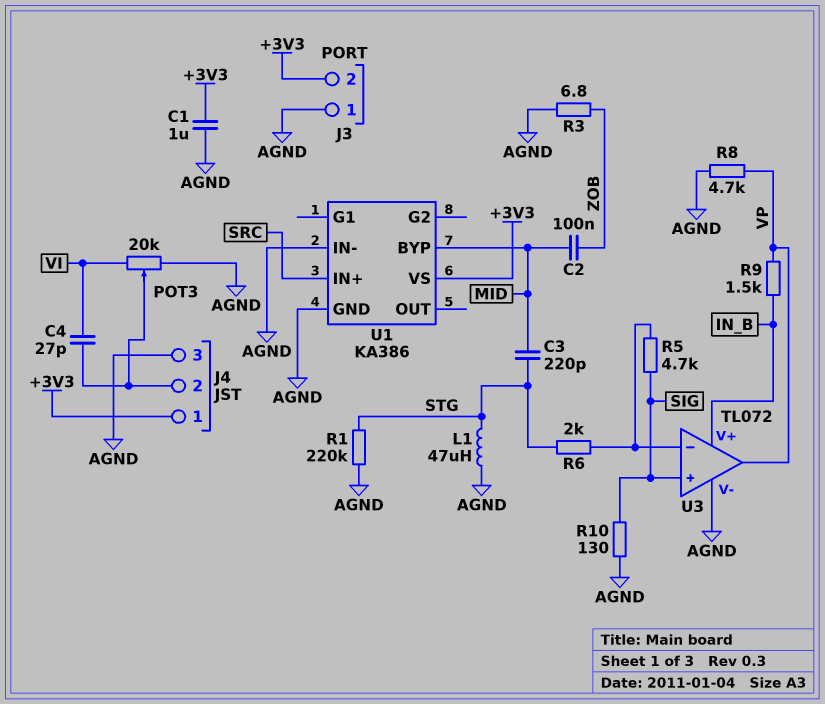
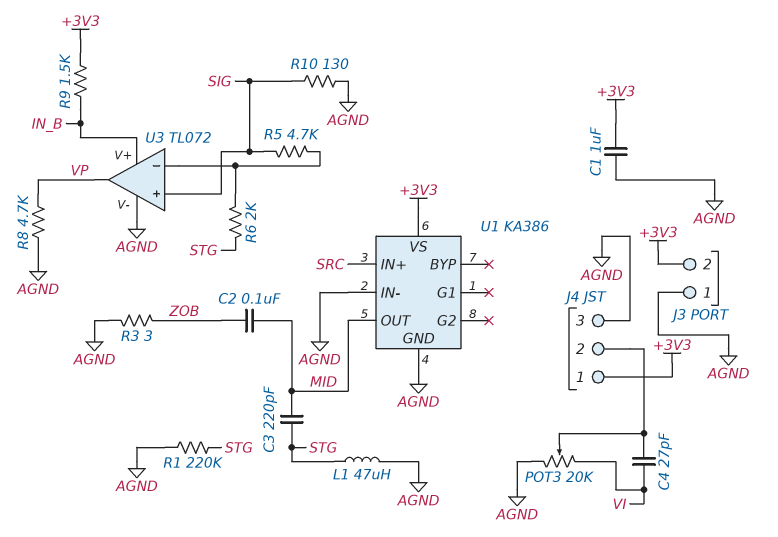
R3: 6.8 (AGND, ZOB) -> 3 (AGND, ZOB)
R9: 1.5k (IN_B, VP) -> 1.5k (+3V3, IN_B)
U1 pin BYP: MID -> none
U1 pin OUT: none -> MID

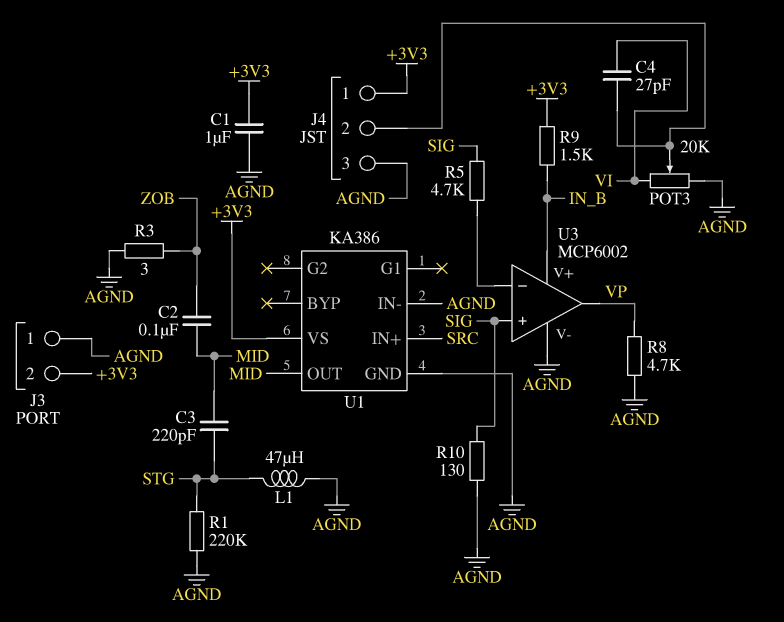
R6: 2k (STG, U3/in-) -> none
U3: TL072 -> MCP6002

